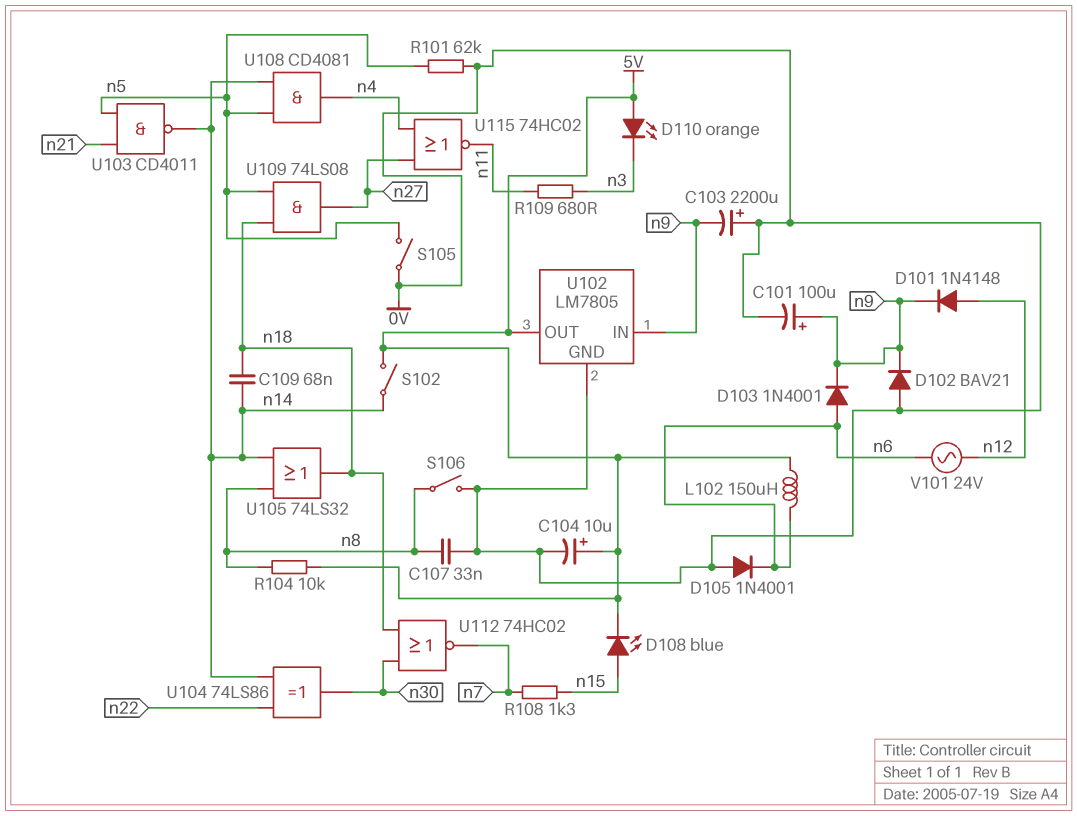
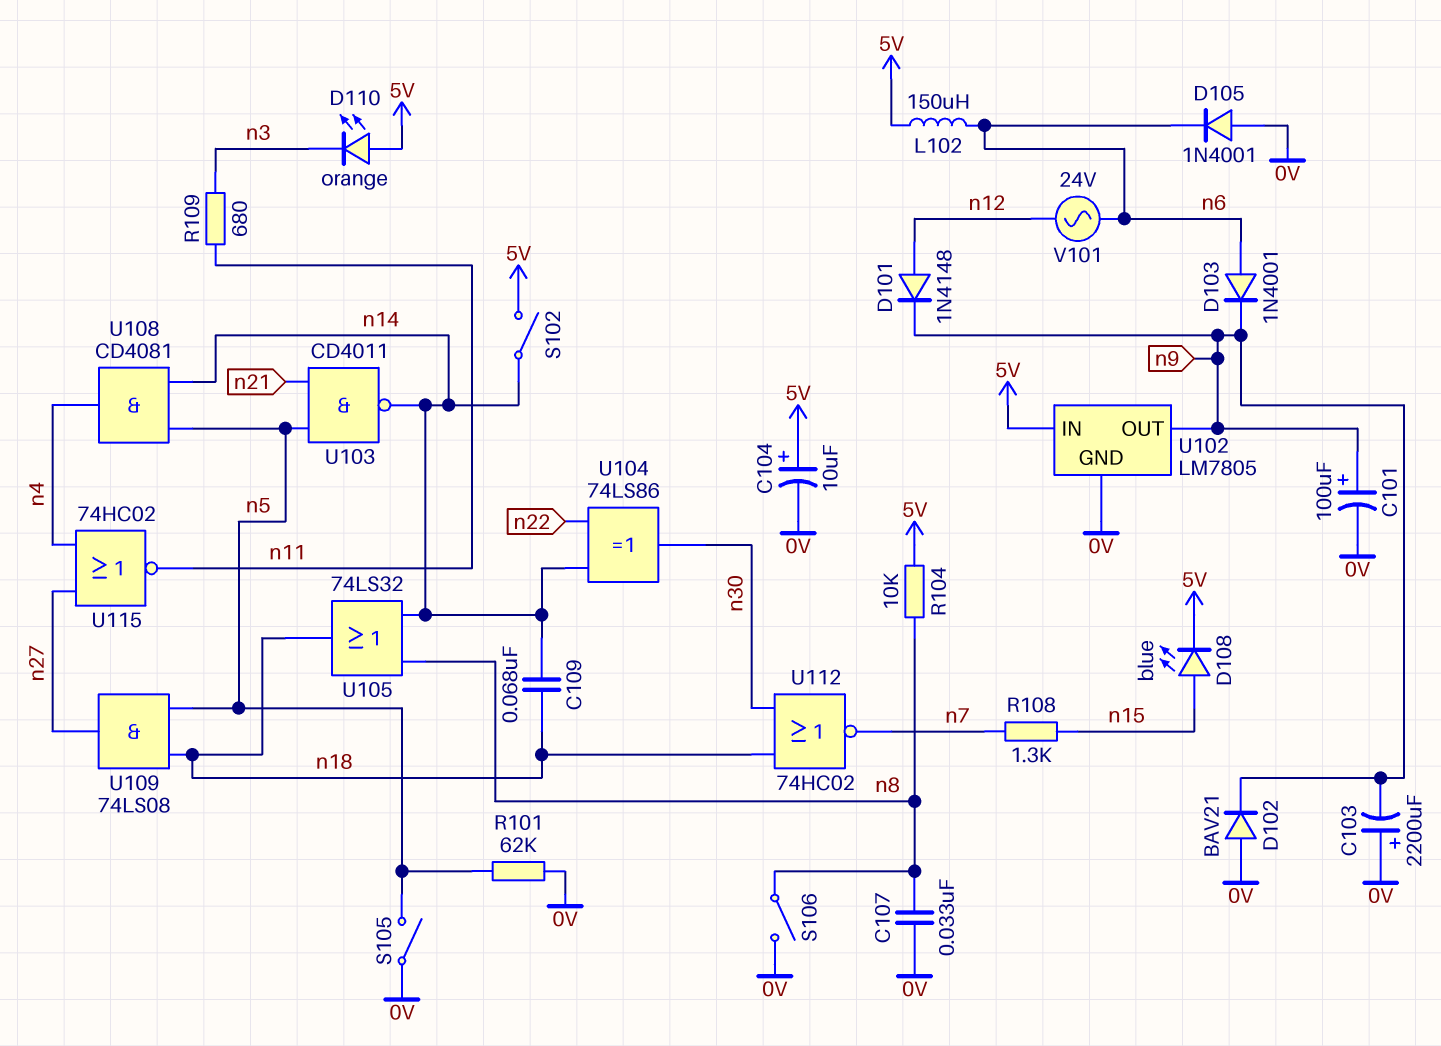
U102 pin IN: n9 -> 5V
U102 pin OUT: 5V -> n9

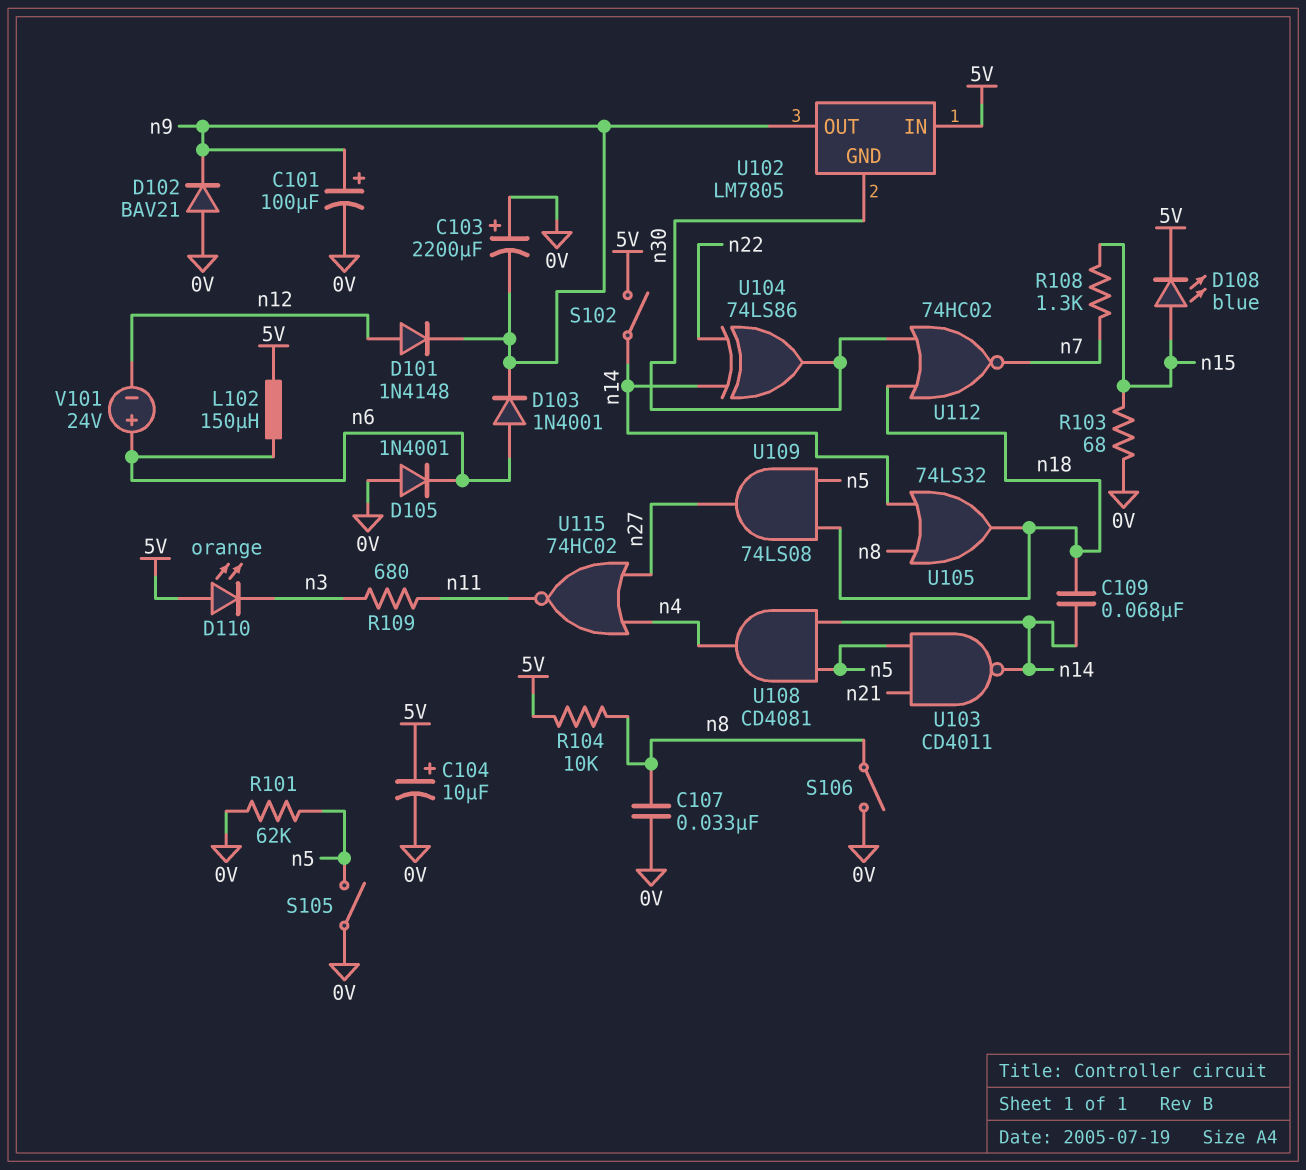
R103: none -> 68 (0V, n15)
U102 pin GND: 0V -> n30
V101: AC 24V (n6, n12) -> 24V (plus n6, minus n12)

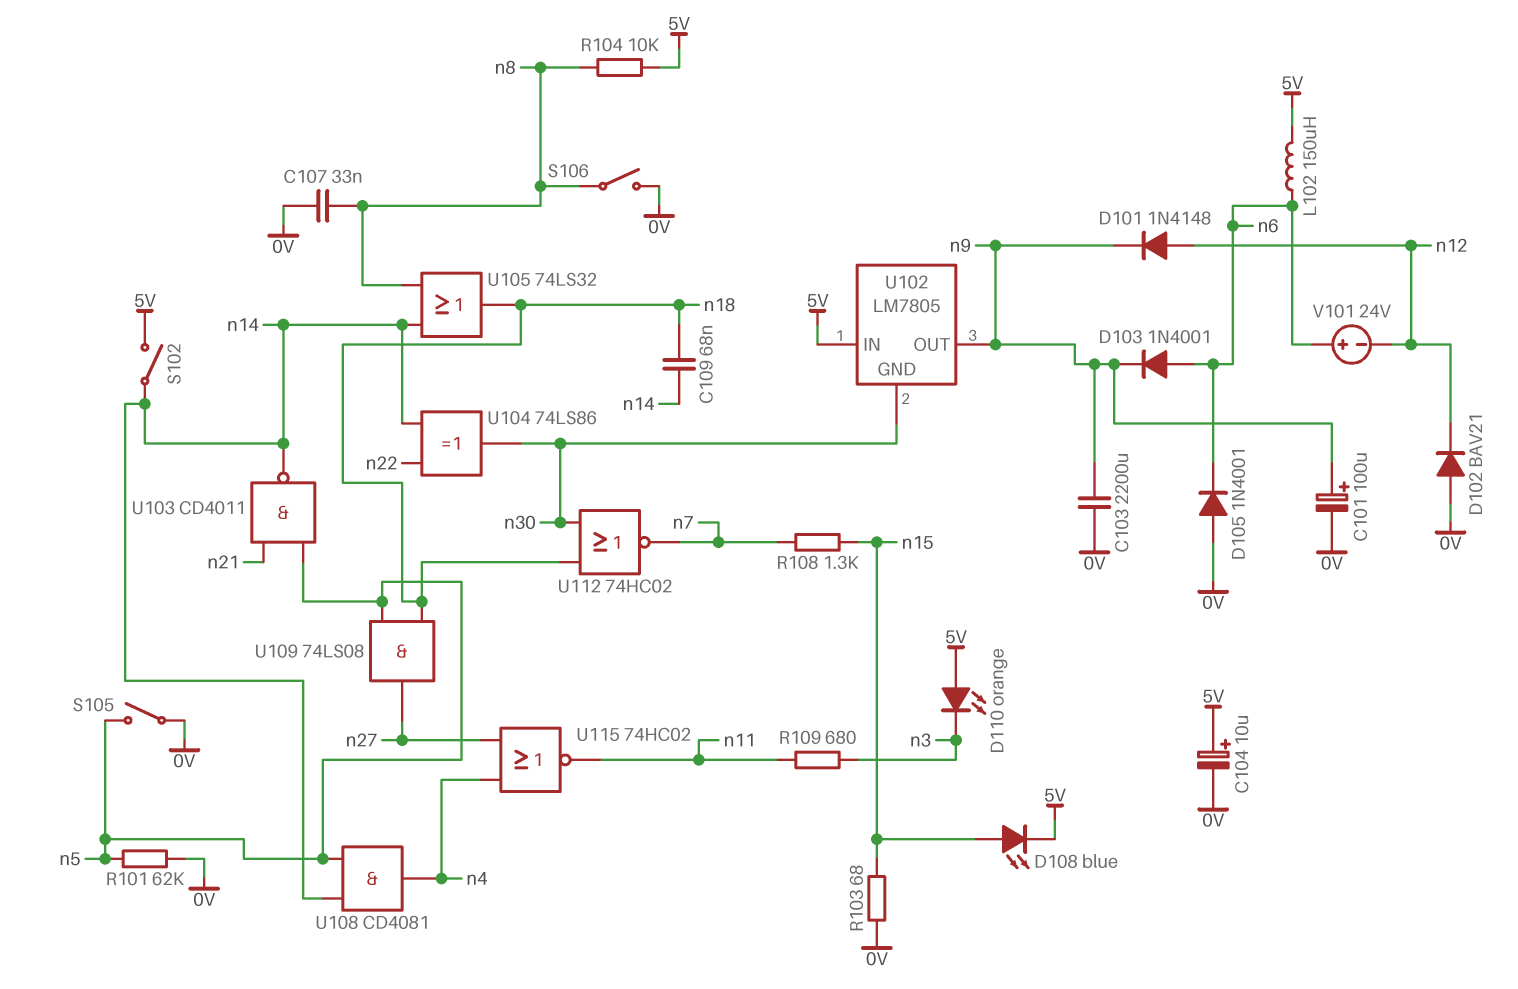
C103: 2200uF (plus 0V, minus n9) -> 2200uF (0V, n9)
D102: diode BAV21 (A 0V, K n9) -> diode BAV21 (A 0V, K n12)

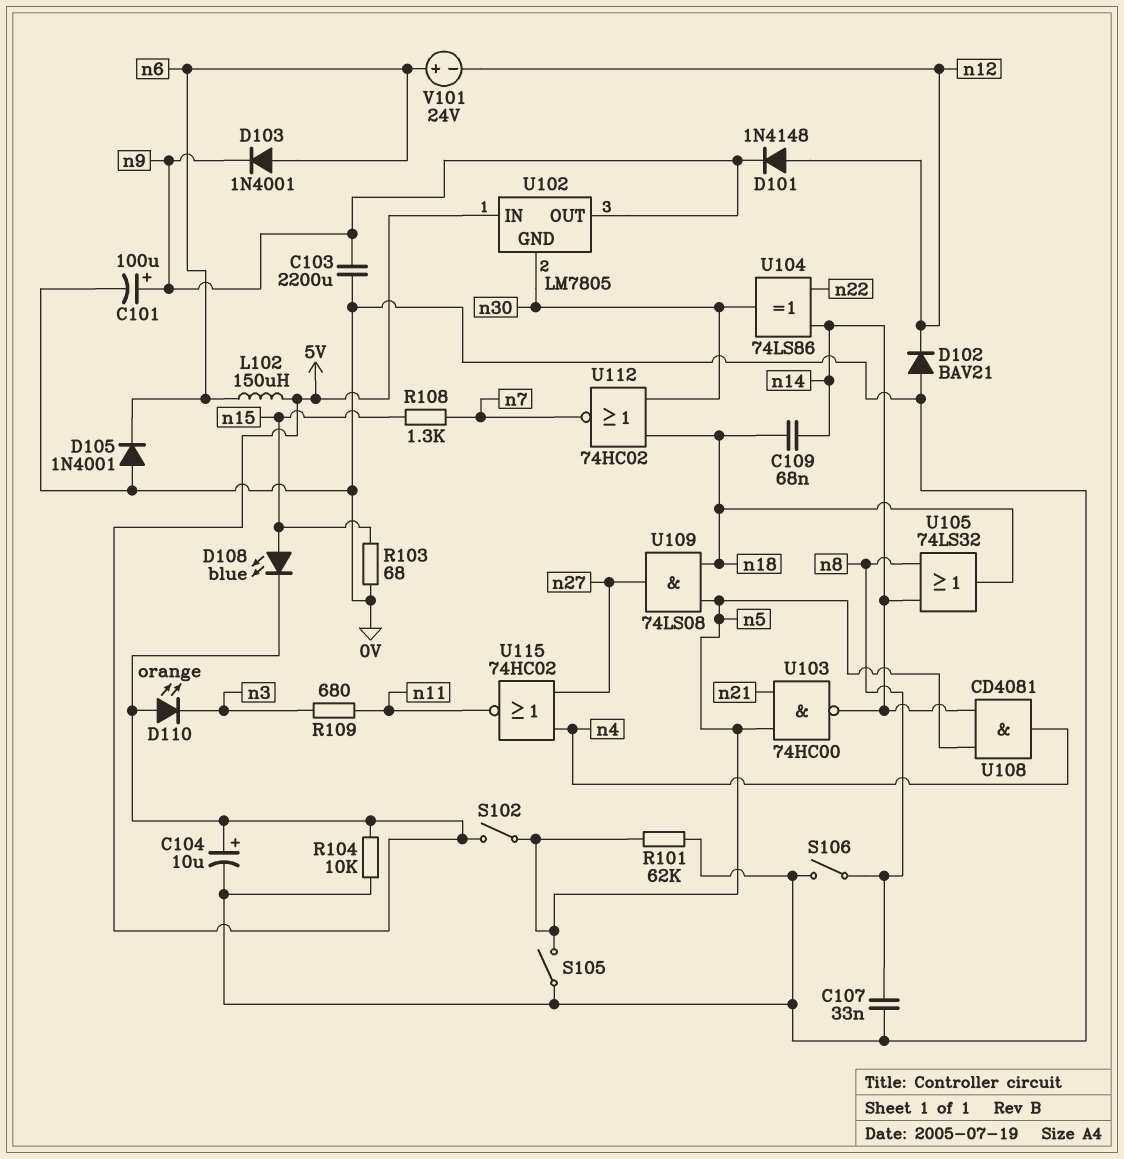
R104: 10k (5V, n8) -> 10k (0V, 5V)
S102: switch (5V, n14) -> switch (5V, n5)
U103: NAND CD4011 (in n5, in n21, out n14) -> NAND 74HC00 (in n5, in n21, out n14)

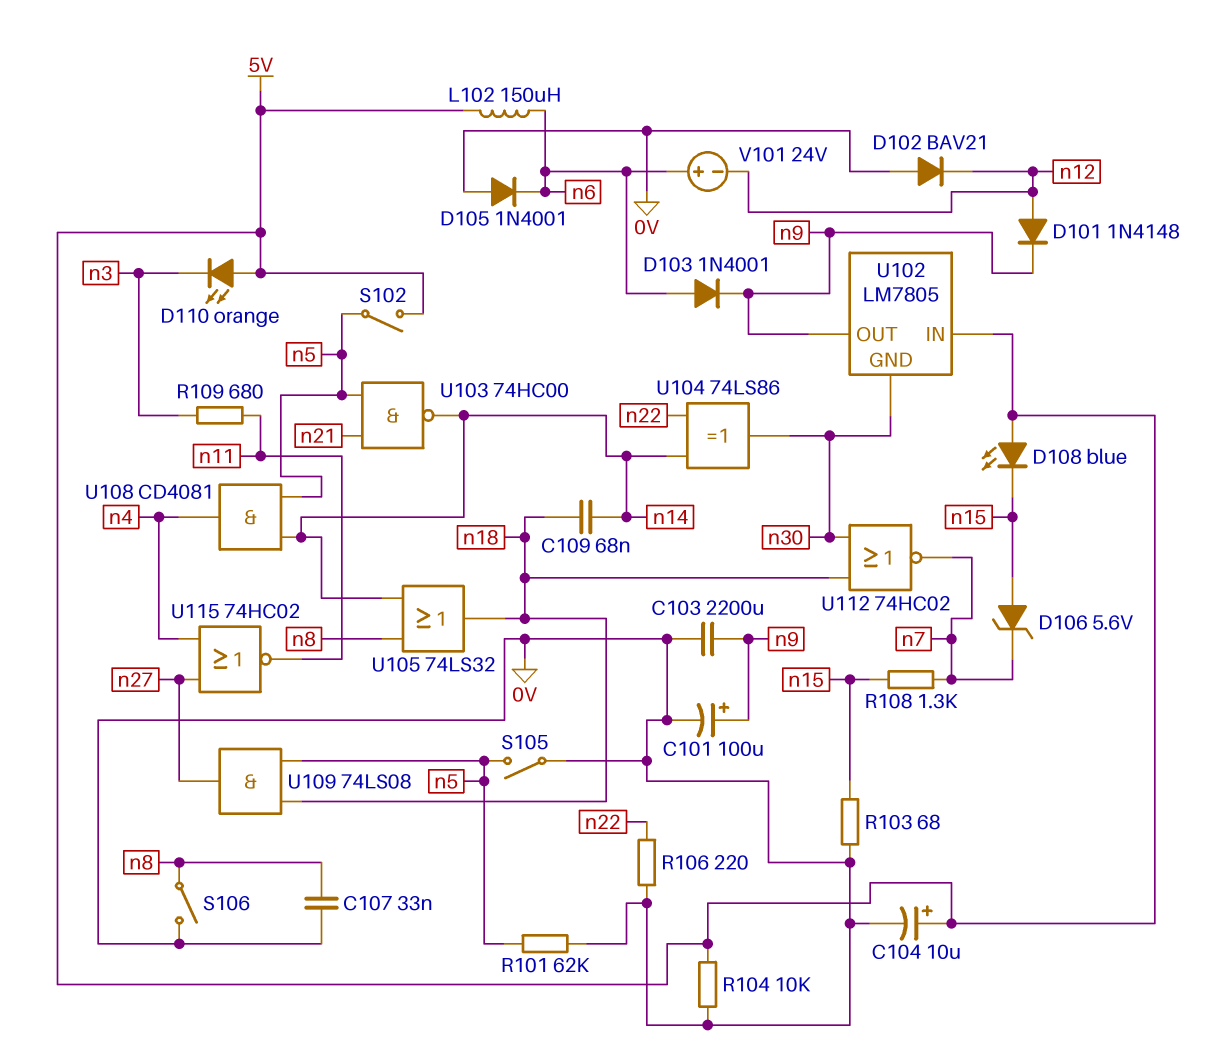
D106: none -> zener 5.6V (A n15, K n7)
D108: LED blue (A n15, K 5V) -> LED blue (A 5V, K n15)
R106: none -> 220 (0V, n22)

